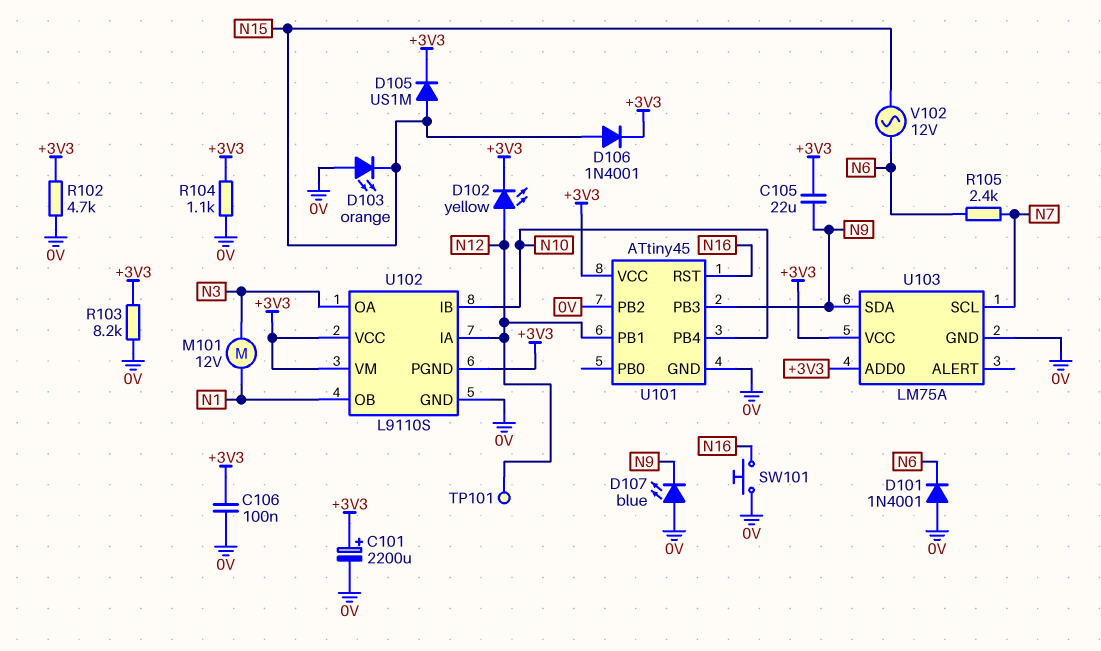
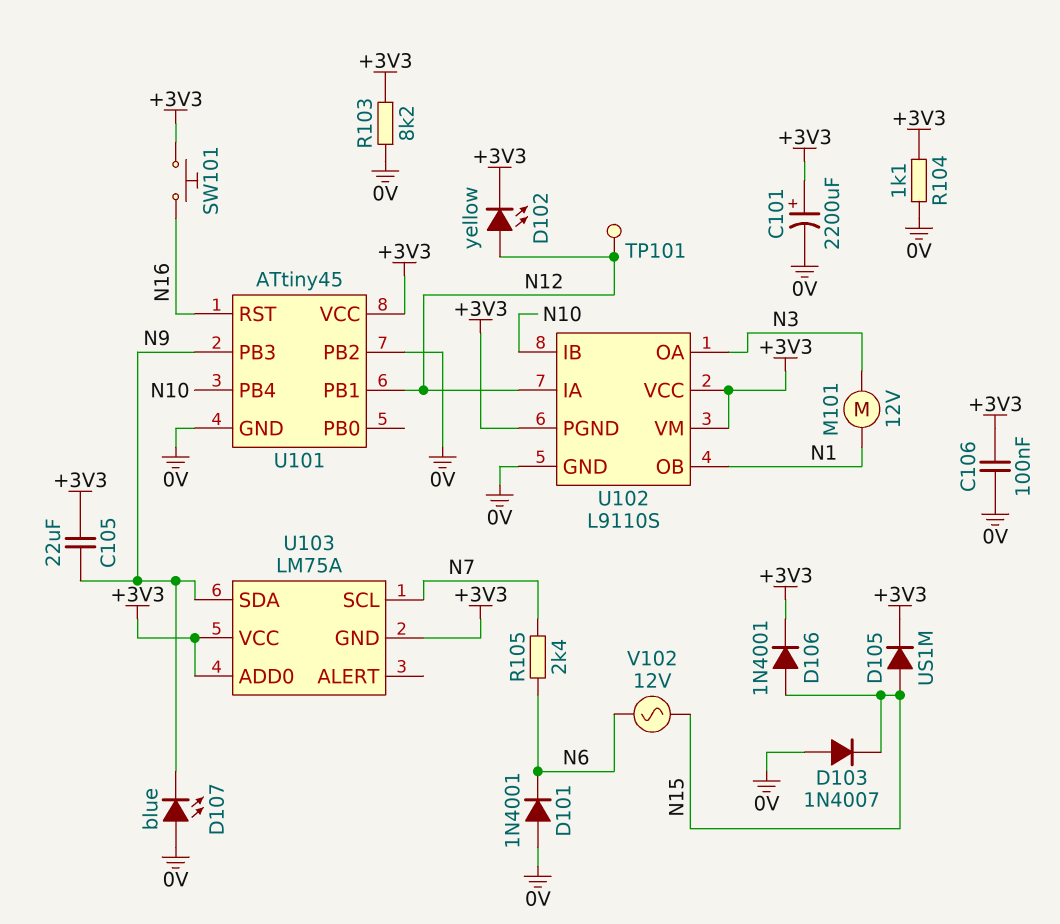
D103: LED orange (A 0V, K N15) -> diode 1N4007 (A 0V, K N15)
R102: 4.7k (+3V3, 0V) -> none
SW101: button (0V, N16) -> button (+3V3, N16)
U103 pin GND: 0V -> +3V3

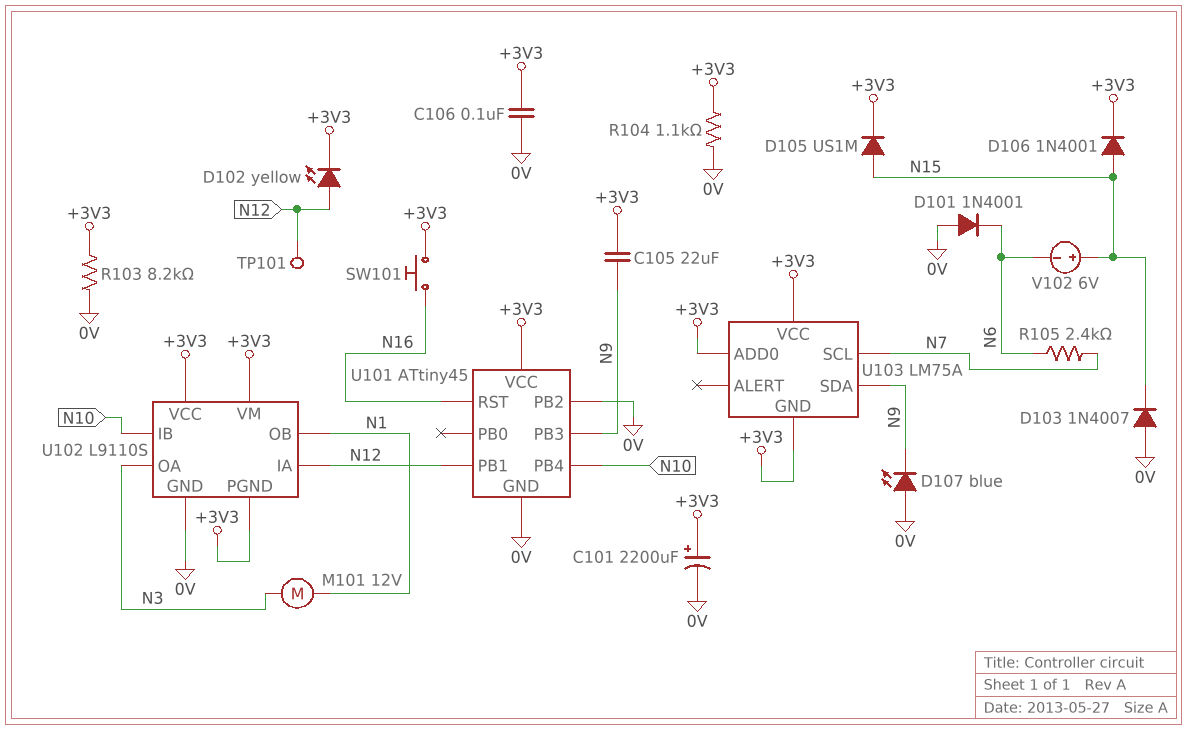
V102: AC 12V (N6, N15) -> 6V (plus N15, minus N6)

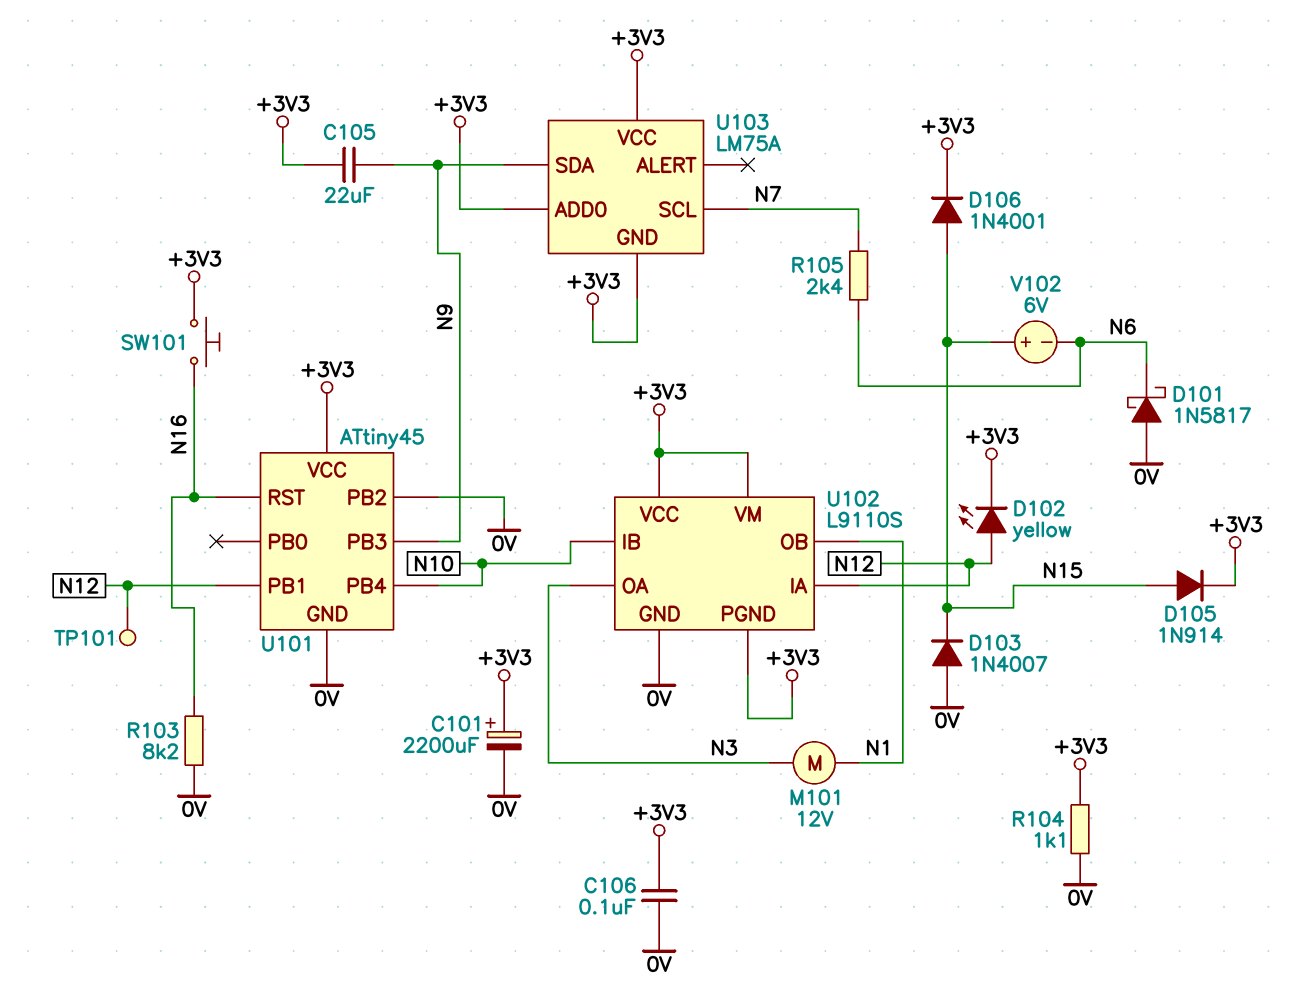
D101: diode 1N4001 (A 0V, K N6) -> schottky 1N5817 (A 0V, K N6)
D105: diode US1M (A N15, K +3V3) -> diode 1N914 (A N15, K +3V3)
D107: LED blue (A 0V, K N9) -> none
R103: 8.2k (+3V3, 0V) -> 8.2k (0V, N16)

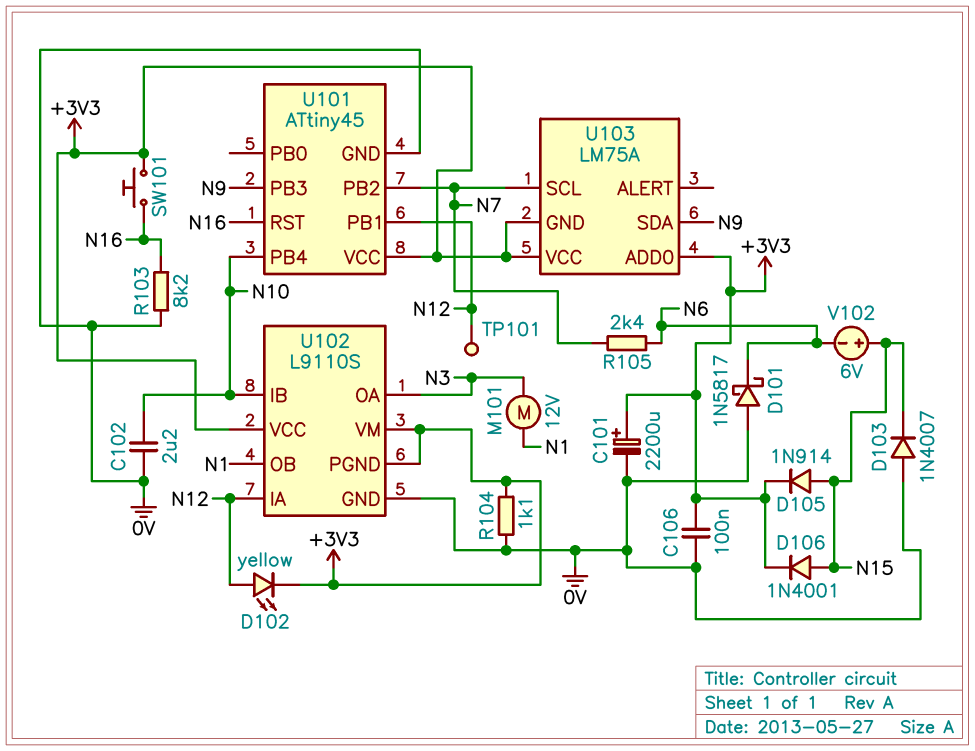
C102: none -> 2.2uF (0V, N10)
C105: 22uF (+3V3, N9) -> none
U101 pin PB2: 0V -> N7

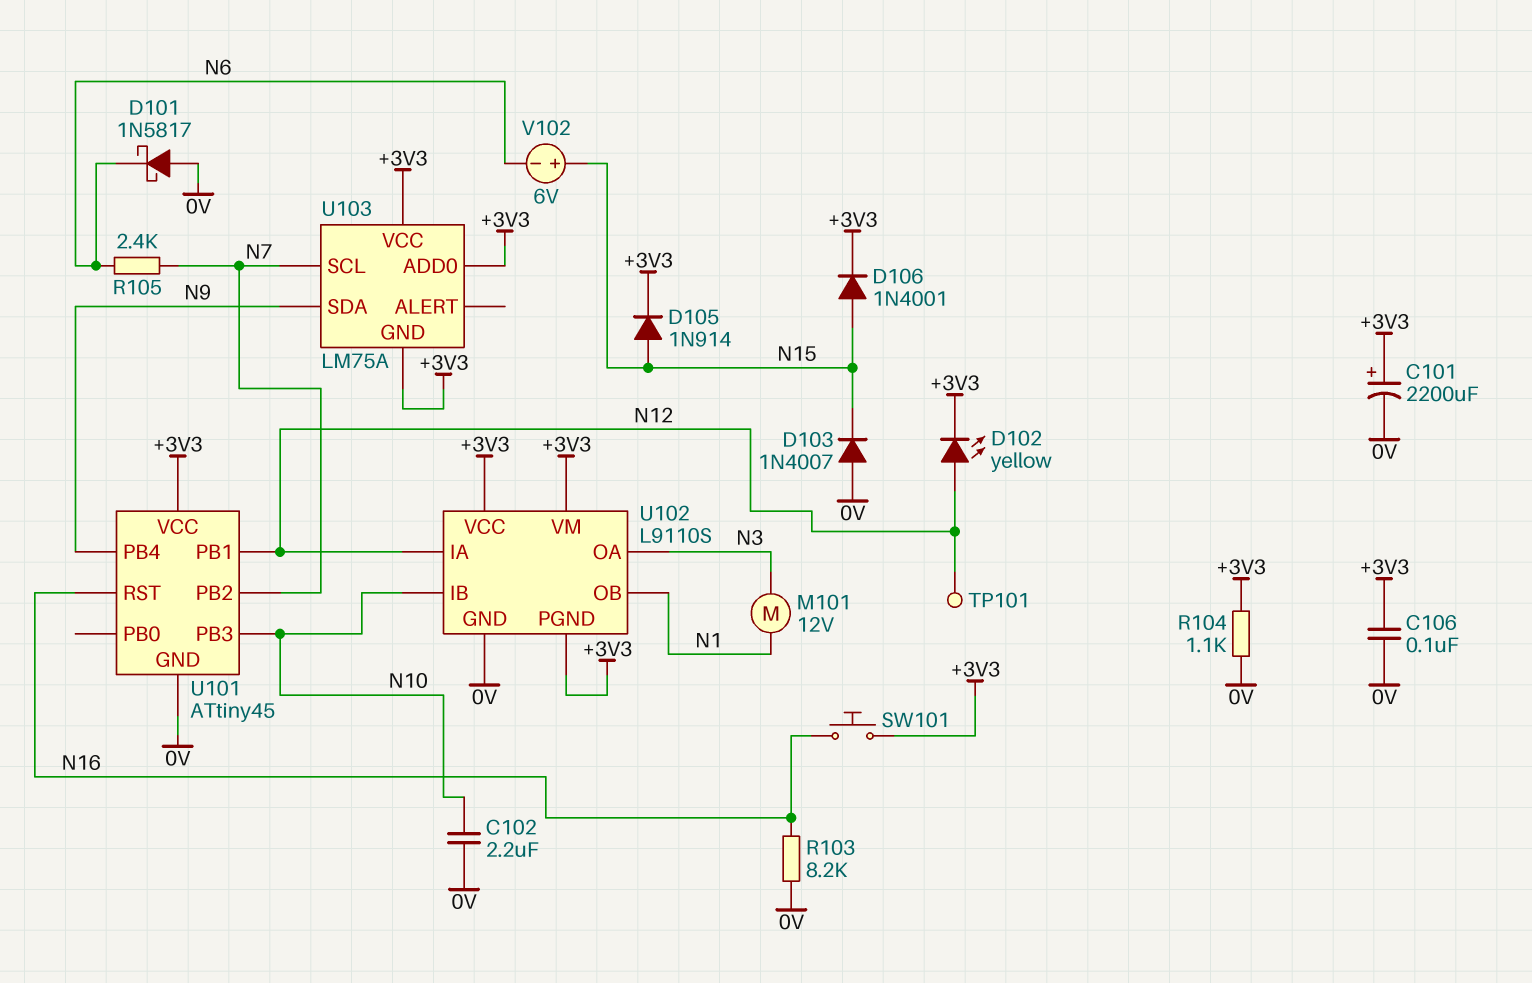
U101 pin PB3: N9 -> N10
U101 pin PB4: N10 -> N9

